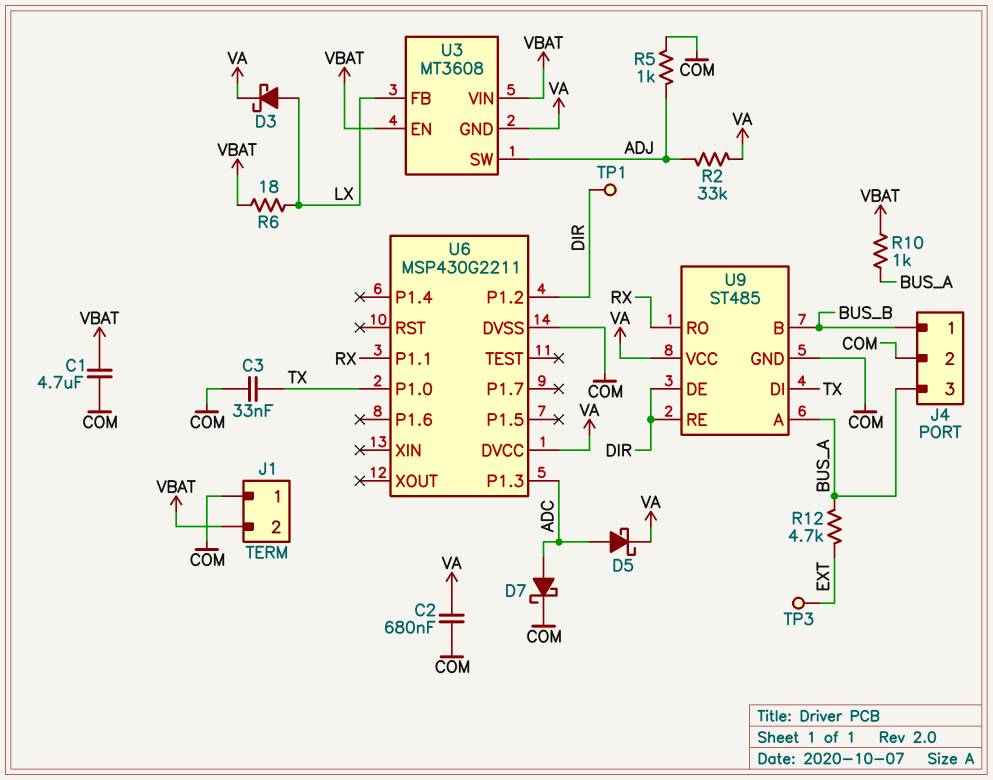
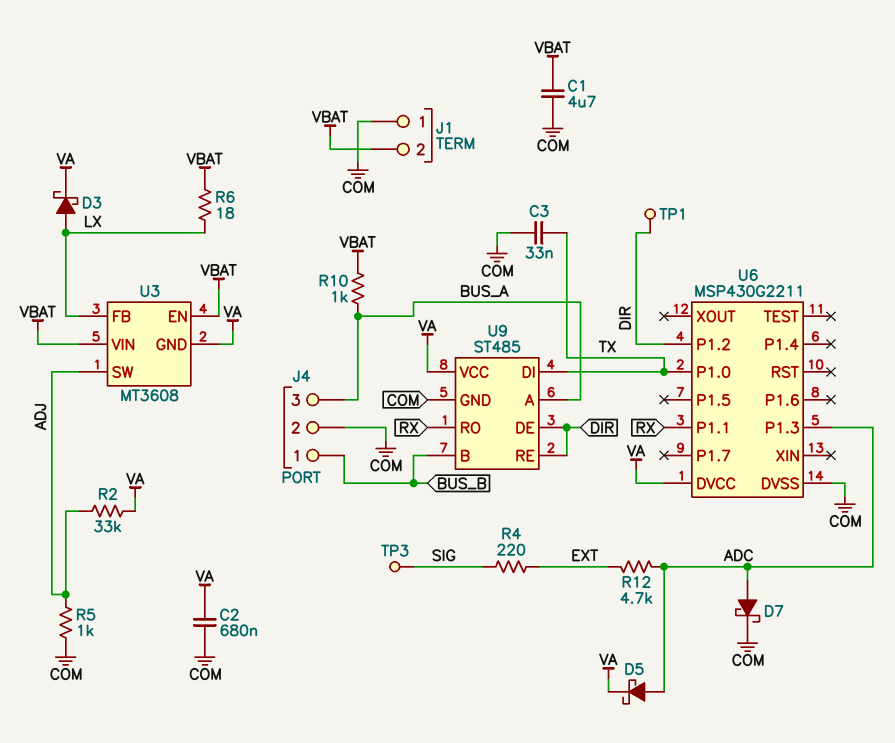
R4: none -> 220 (EXT, SIG)
R12: 4.7k (BUS_A, EXT) -> 4.7k (ADC, EXT)
TP3: test point (EXT) -> test point (SIG)

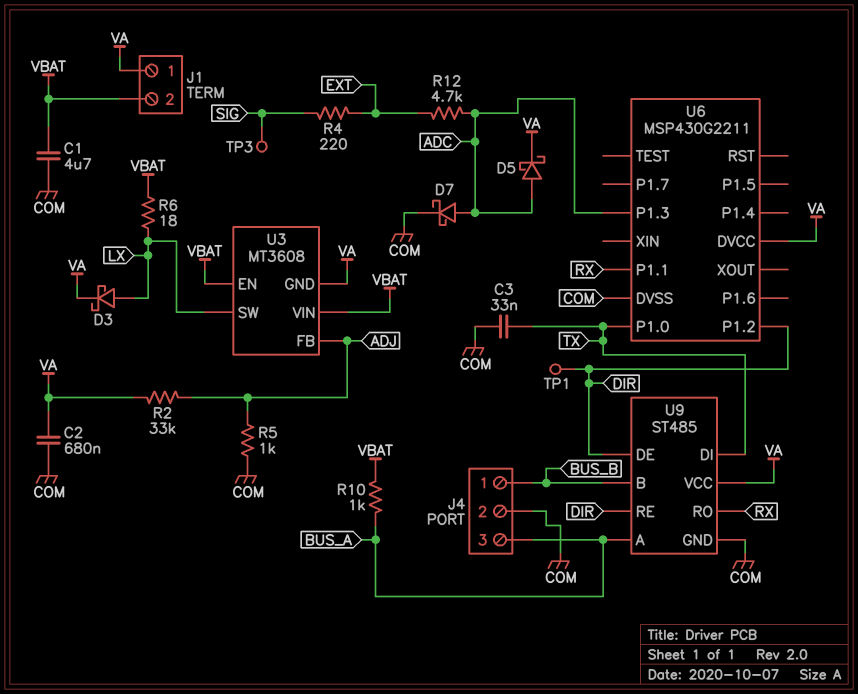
J1 pin 1: COM -> VA
U3 pin FB: LX -> ADJ
U3 pin SW: ADJ -> LX

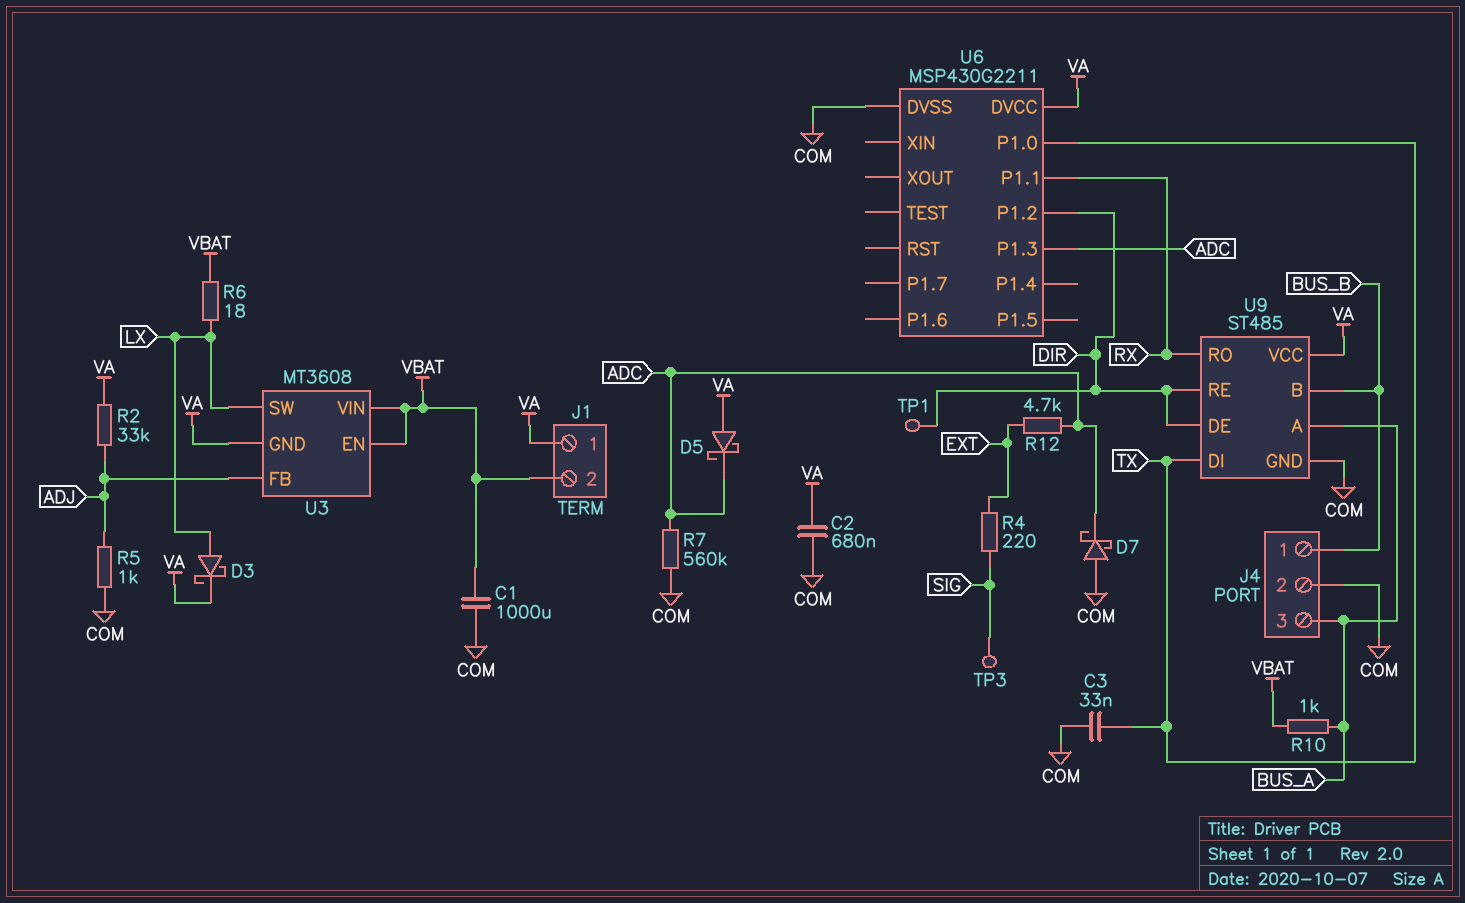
C1: 4.7uF (COM, VBAT) -> 1000uF (COM, VBAT)
D5: schottky (A ADC, K VA) -> schottky (A VA, K ADC)
D7: schottky (A ADC, K COM) -> schottky (A COM, K ADC)
R7: none -> 560k (ADC, COM)

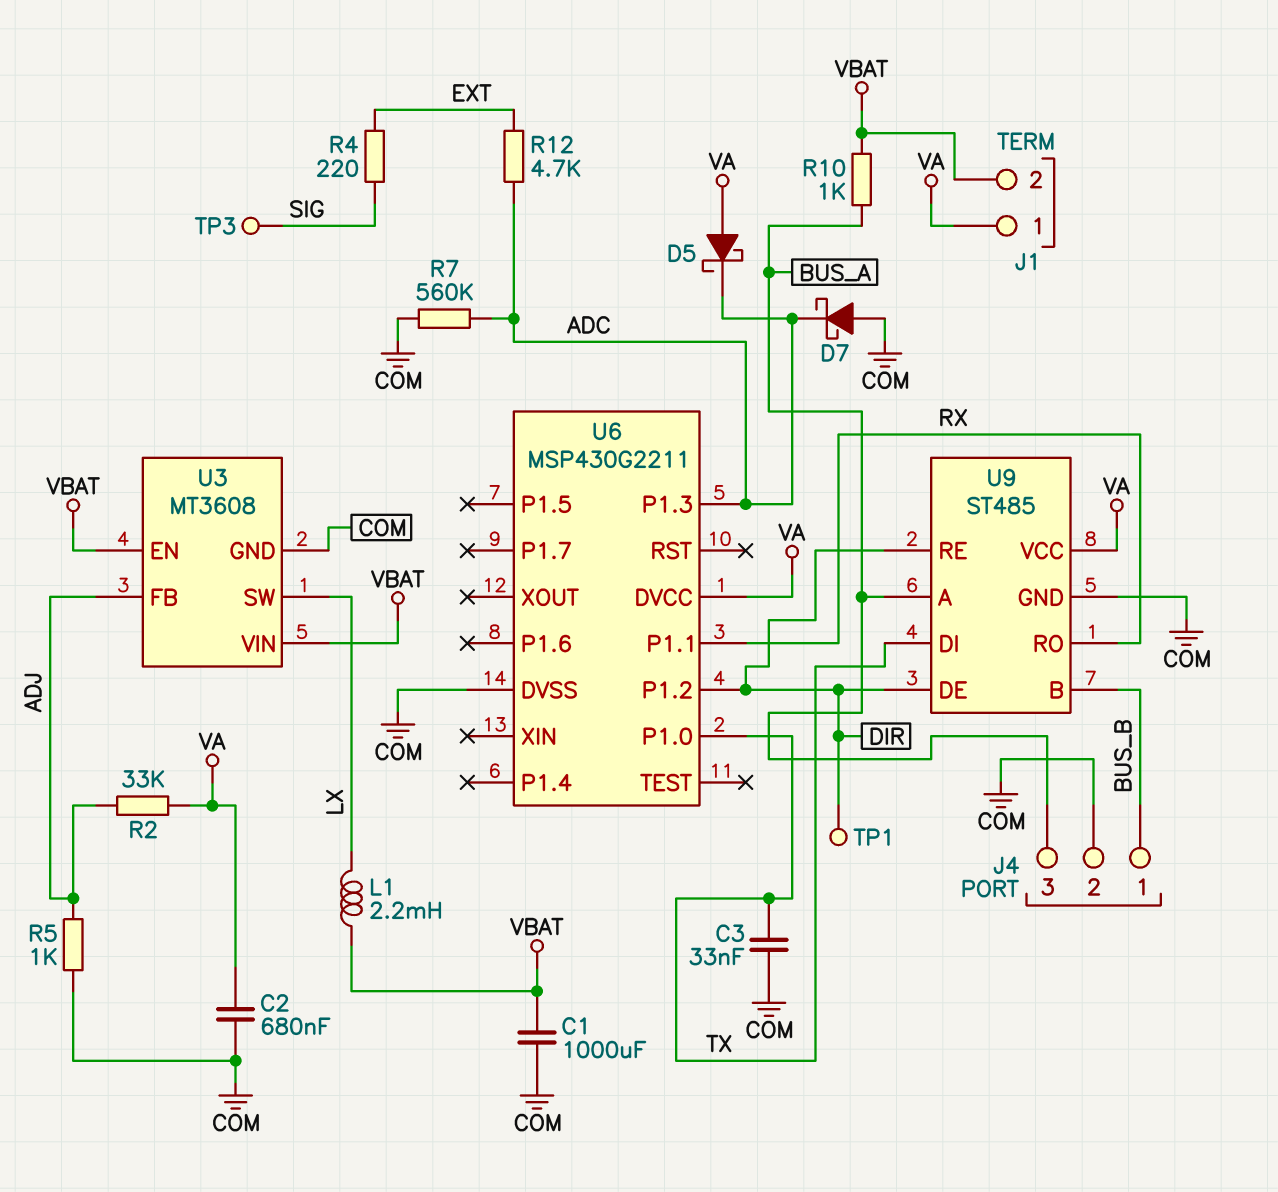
D3: schottky (A LX, K VA) -> none
L1: none -> 2.2mH (LX, VBAT)
R6: 18 (LX, VBAT) -> none
U3 pin GND: VA -> COM

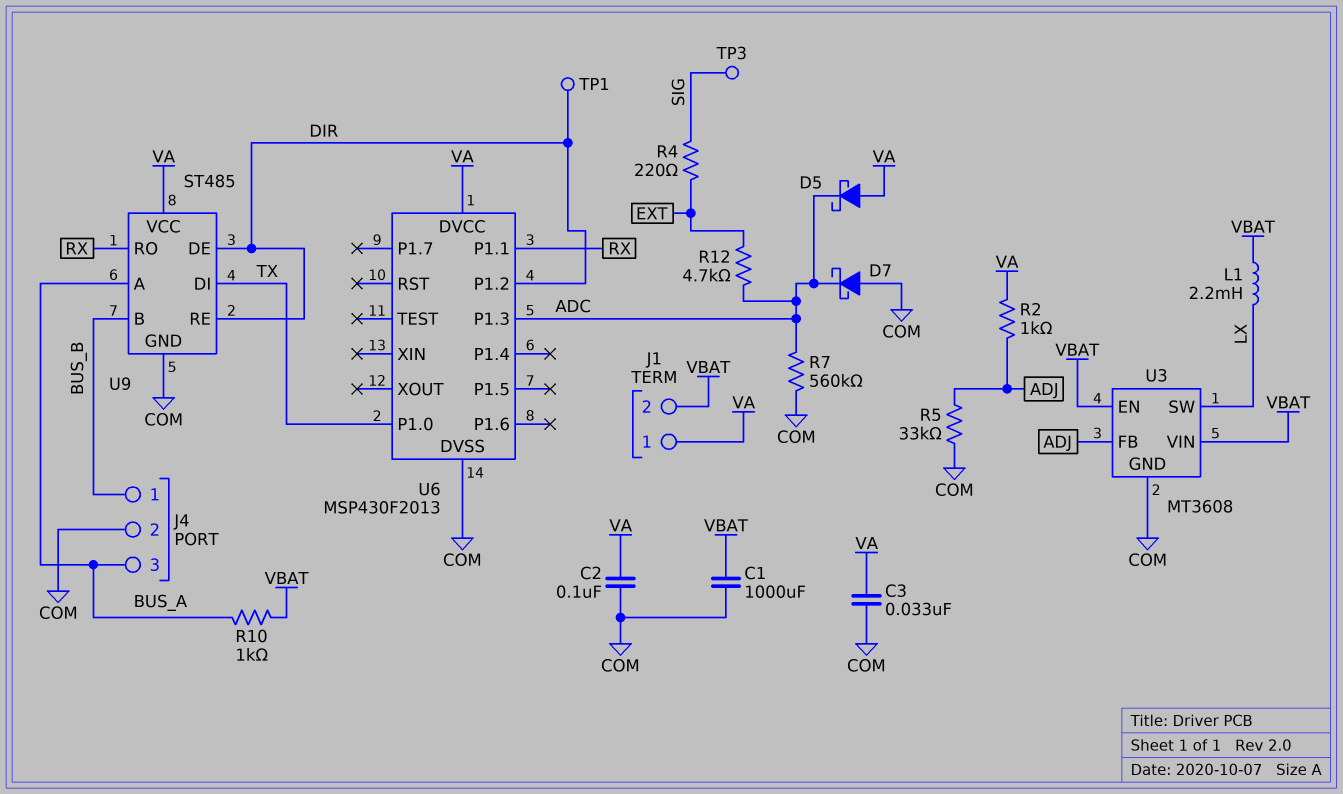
C2: 680nF (COM, VA) -> 100nF (COM, VA)
C3: 33nF (COM, TX) -> 33nF (COM, VA)
R2: 33k (ADJ, VA) -> 1k (ADJ, VA)
R5: 1k (ADJ, COM) -> 33k (ADJ, COM)
U6: MSP430G2211 -> MSP430F2013

